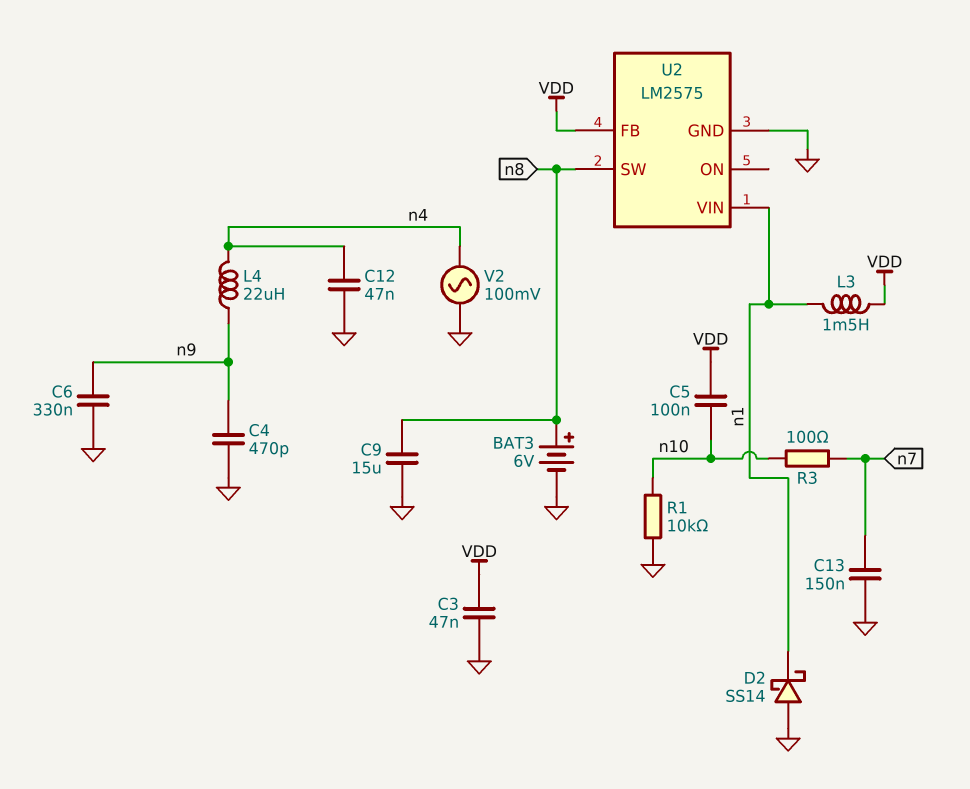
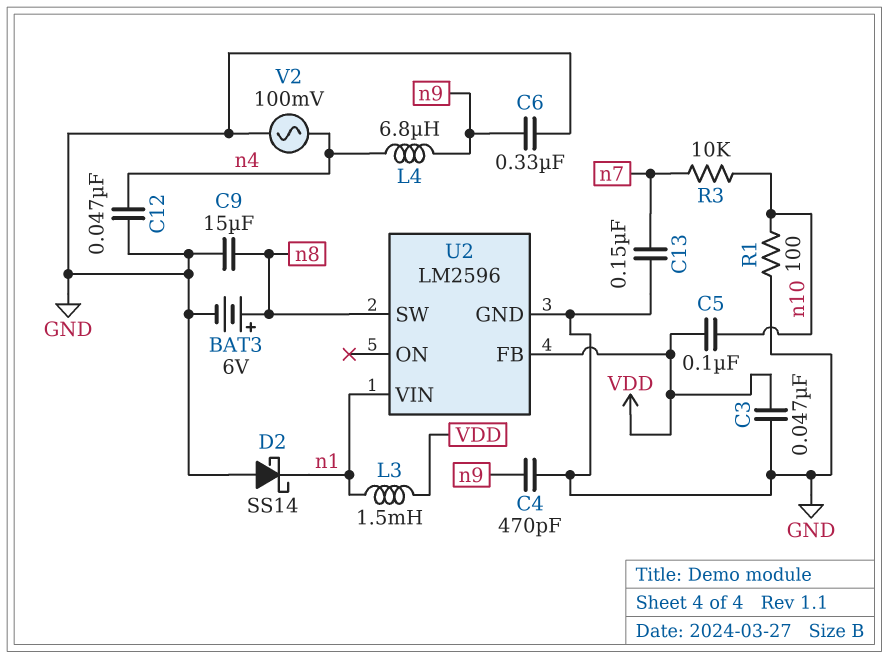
L4: 22uH (n4, n9) -> 6.8uH (n4, n9)
R1: 10k (GND, n10) -> 100 (GND, n10)
R3: 100 (n7, n10) -> 10k (n7, n10)
U2: LM2575 -> LM2596

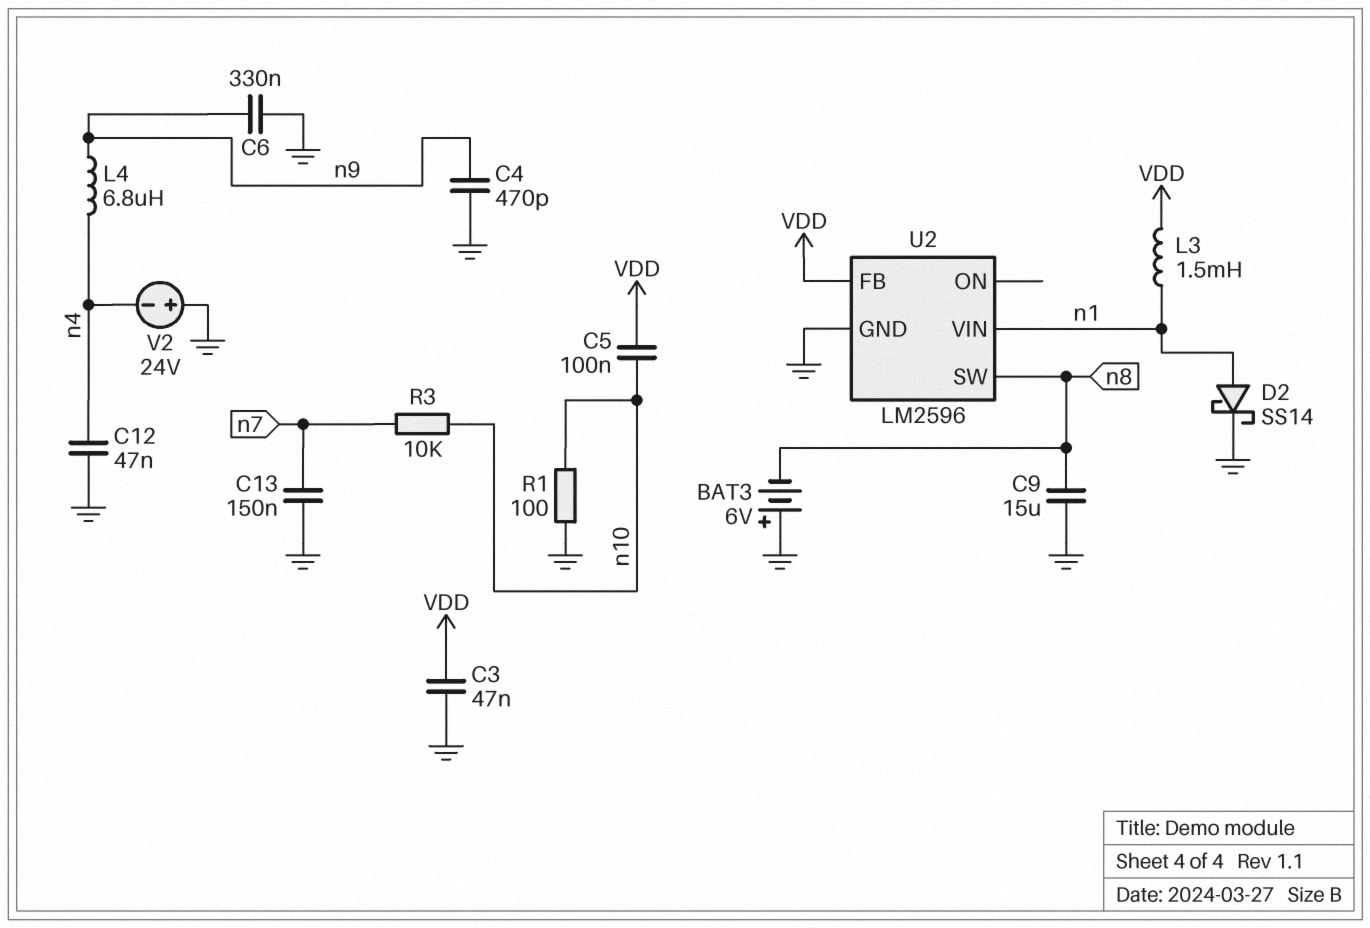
BAT3: 6V (plus n8, minus GND) -> 6V (plus GND, minus n8)
D2: schottky SS14 (A GND, K n1) -> schottky SS14 (A n1, K GND)
V2: AC 100mV (GND, n4) -> 24V (plus GND, minus n4)

